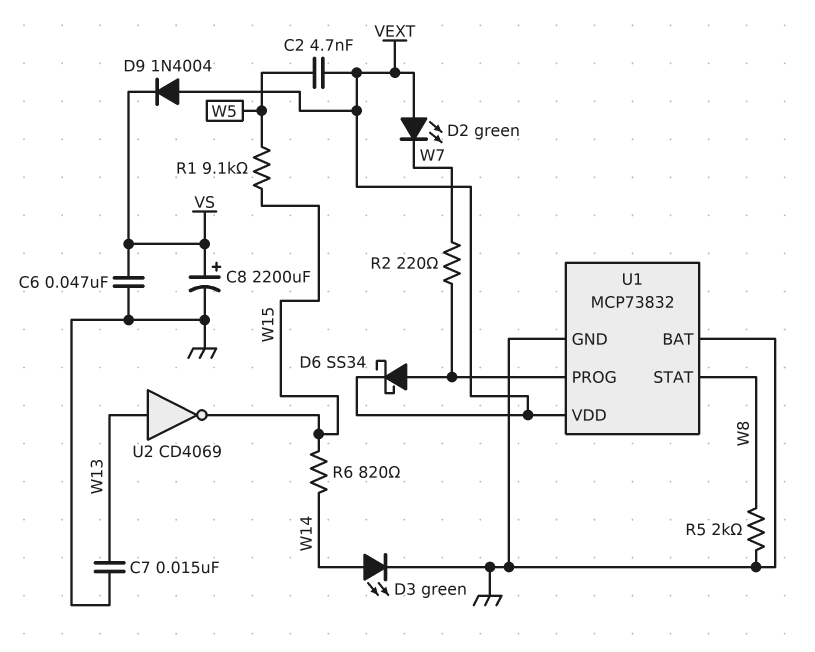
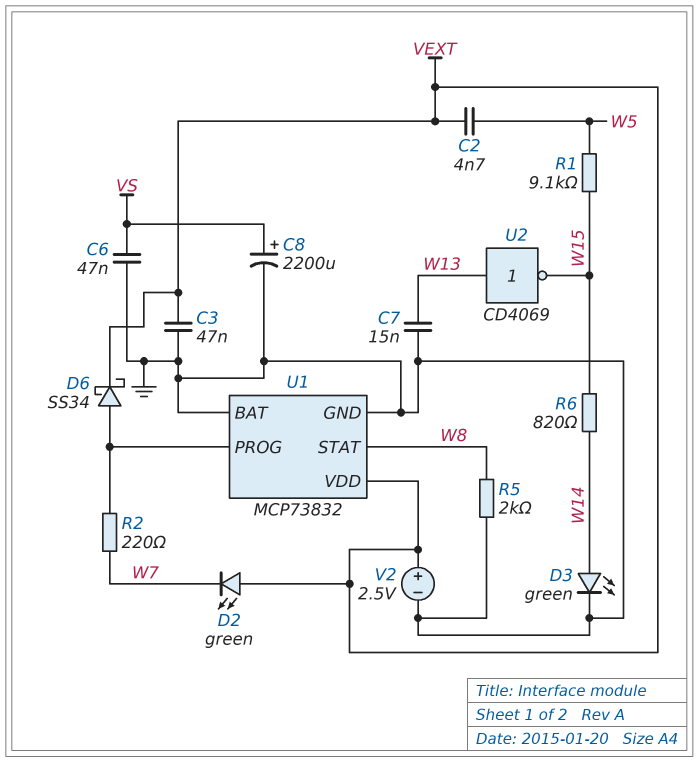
C3: none -> 47nF (GND, VEXT)
D9: diode 1N4004 (A VEXT, K VS) -> none
V2: none -> 2.5V (plus VEXT, minus GND)

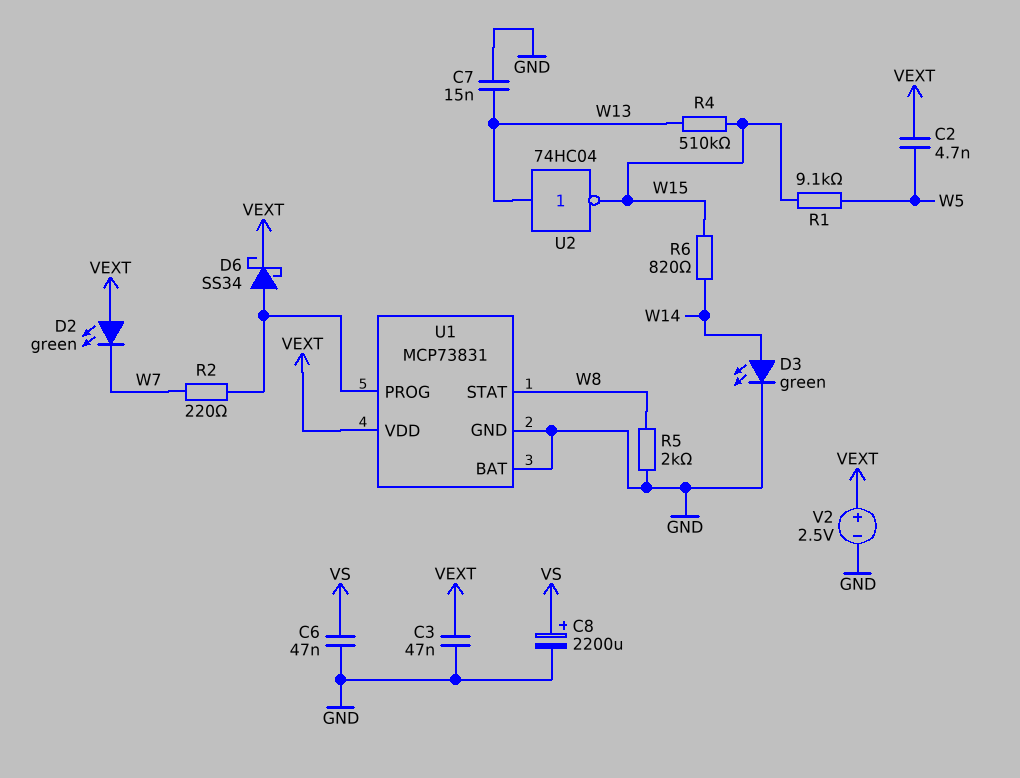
R4: none -> 510k (W13, W15)
U1: MCP73832 -> MCP73831
U2: NOT CD4069 (in W13, out W15) -> NOT 74HC04 (in W13, out W15)

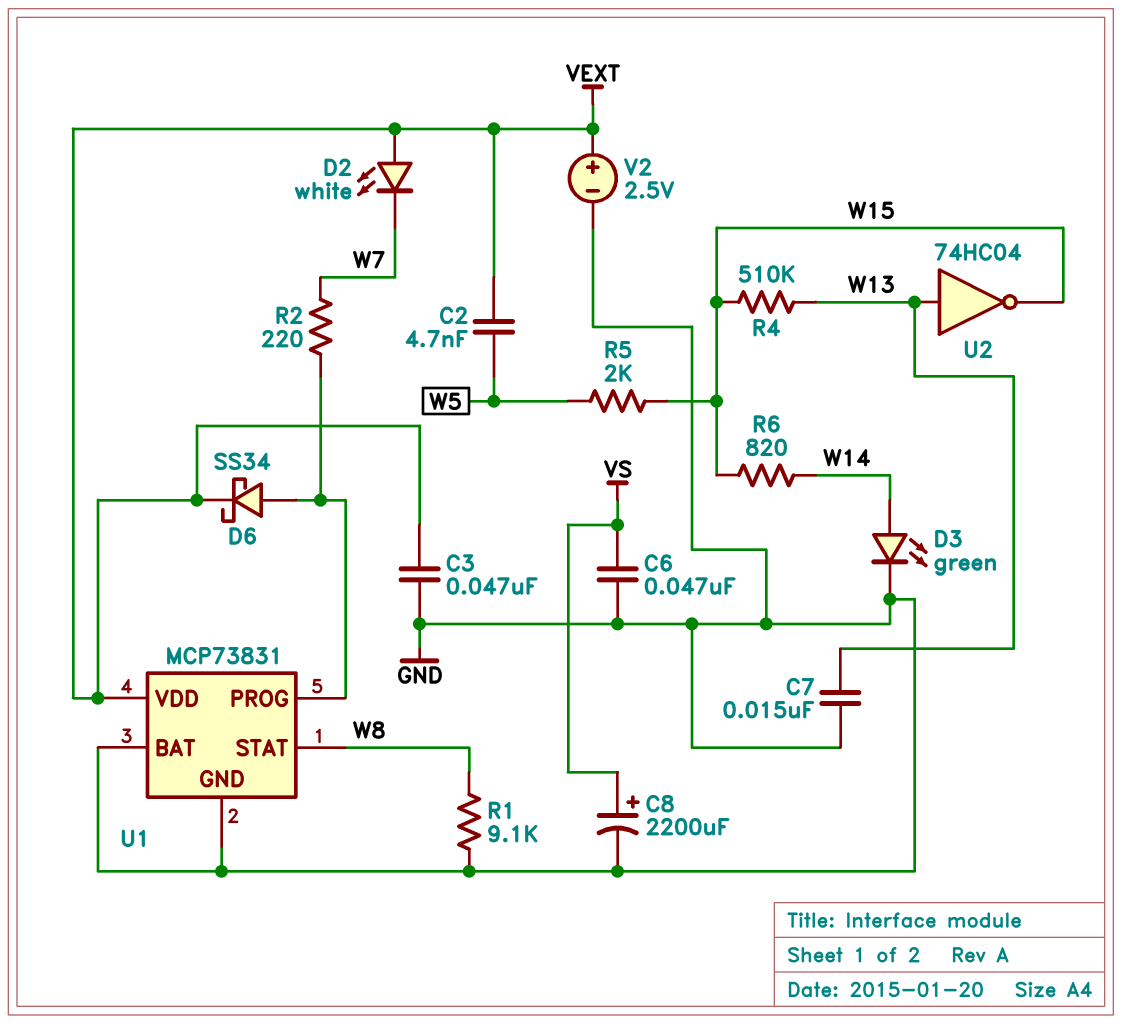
D2: LED green (A VEXT, K W7) -> LED white (A VEXT, K W7)
R1: 9.1k (W5, W15) -> 9.1k (GND, W8)
R5: 2k (GND, W8) -> 2k (W5, W15)

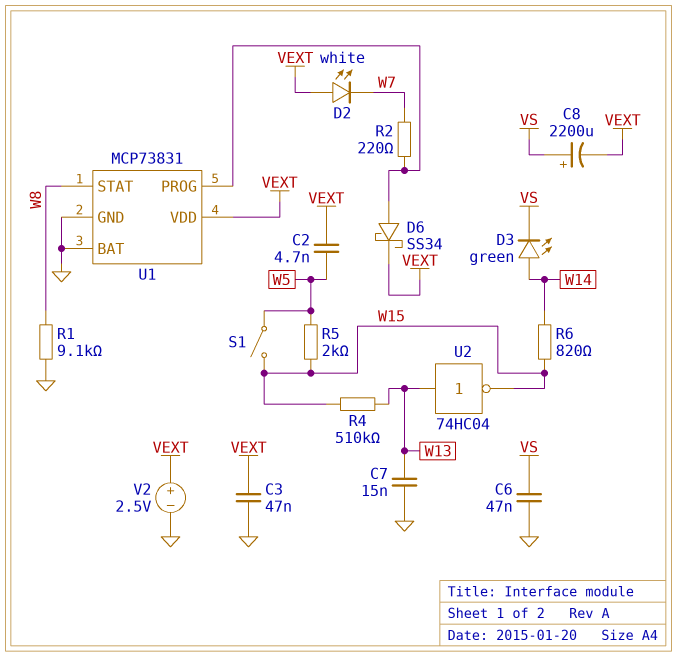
C8: 2200uF (plus VS, minus GND) -> 2200uF (plus VS, minus VEXT)
D3: LED green (A W14, K GND) -> LED green (A W14, K VS)
S1: none -> switch (W5, W15)

